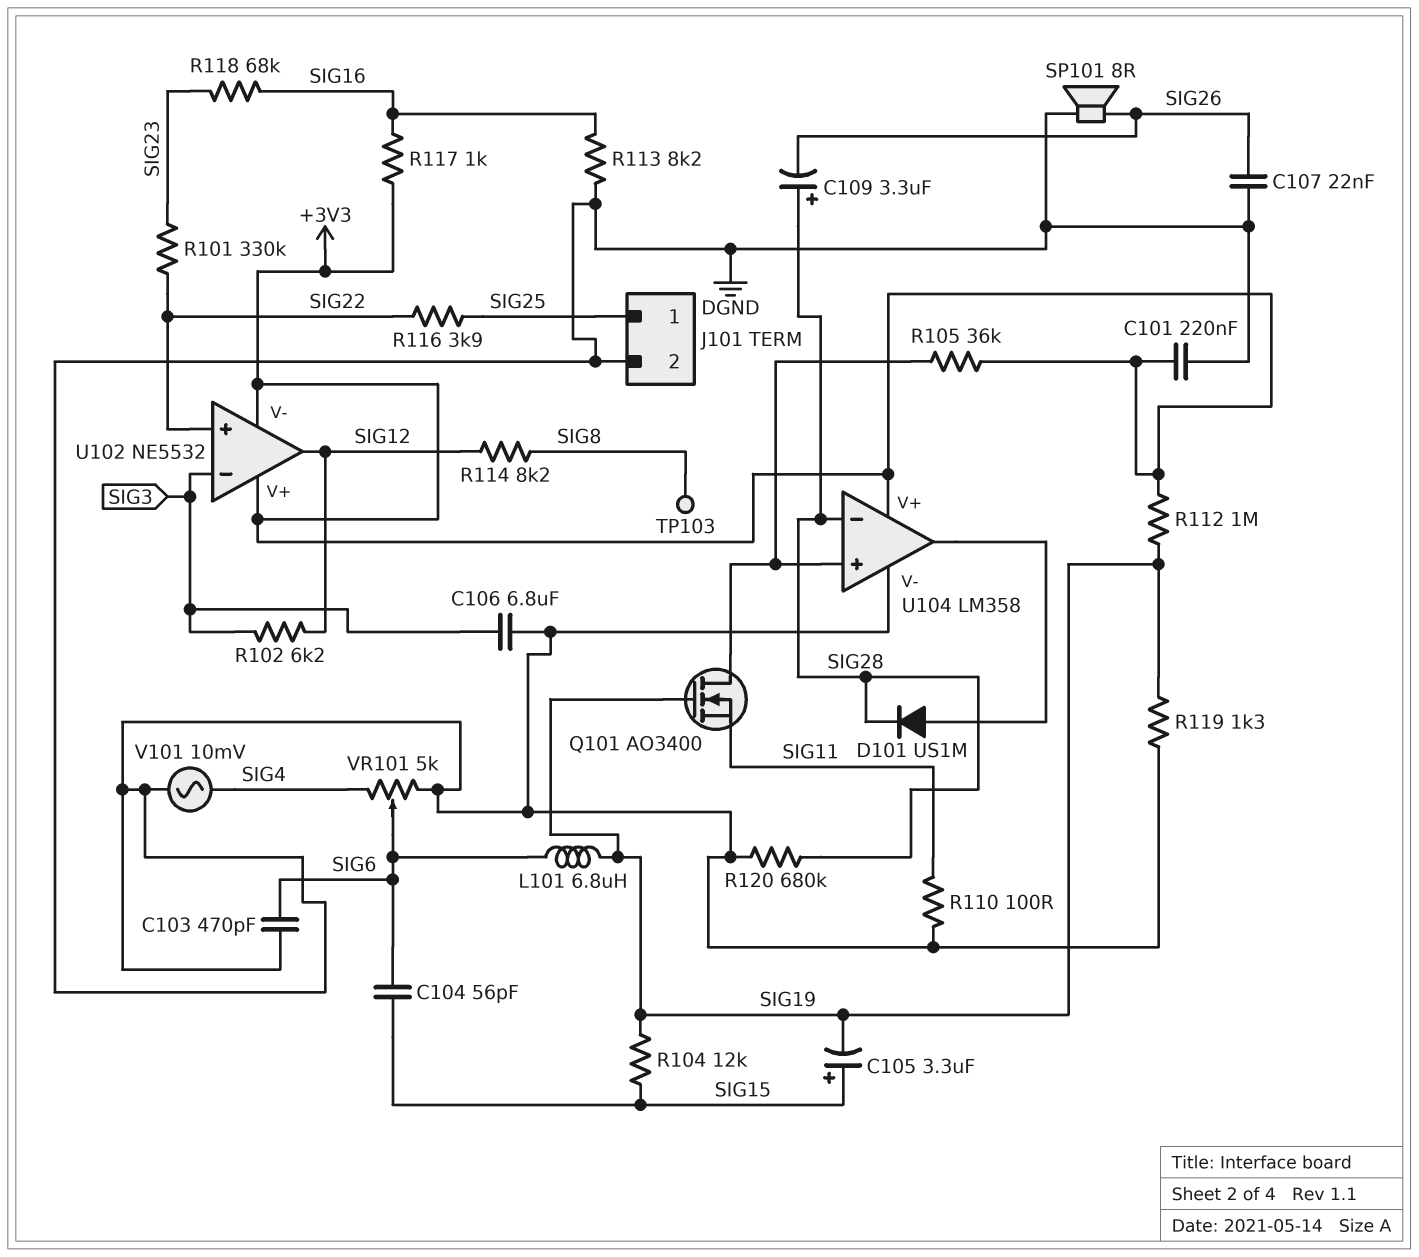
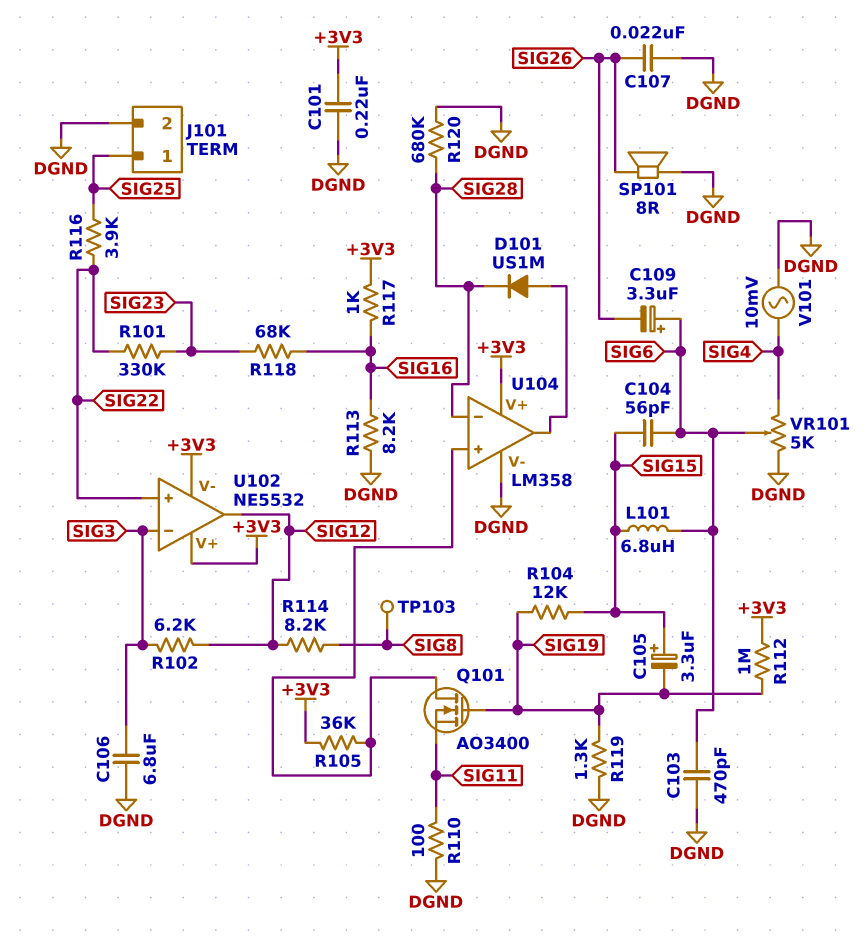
C109: 3.3uF (plus SIG28, minus SIG26) -> 3.3uF (plus SIG6, minus SIG26)
L101: 6.8uH (SIG6, SIG19) -> 6.8uH (SIG6, SIG15)

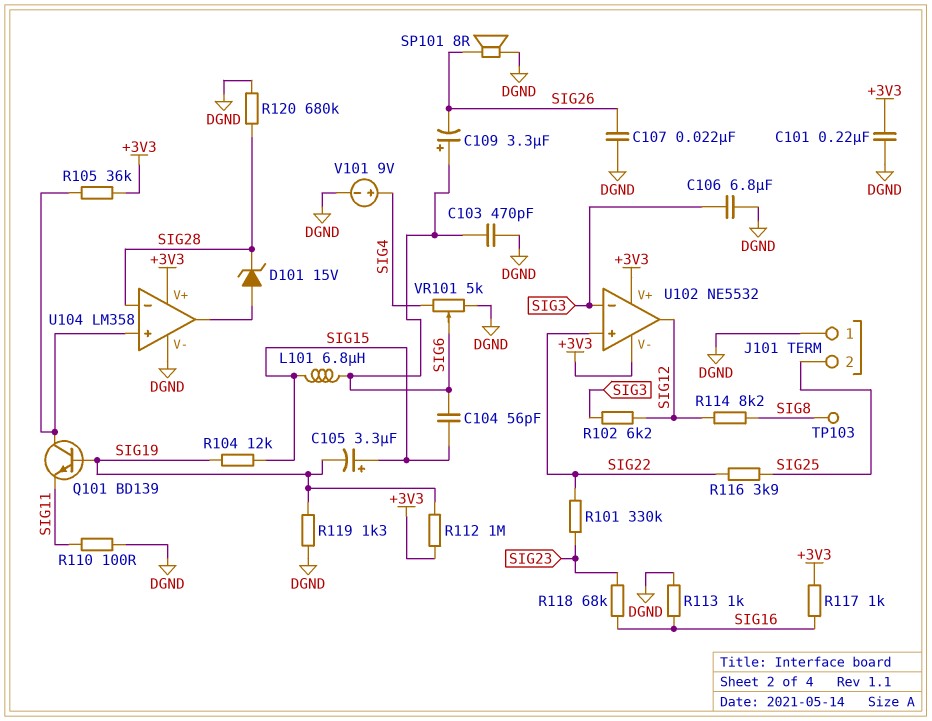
D101: diode US1M (A U104/out, K SIG28) -> zener 15V (A U104/out, K SIG28)
J101 pin 1: SIG25 -> DGND
J101 pin 2: DGND -> SIG25
Q101: NMOS AO3400 (G SIG19, D U104/in+, S SIG11) -> NPN BD139 (B SIG19, C U104/in+, E SIG11)
R113: 8.2k (DGND, SIG16) -> 1k (DGND, SIG16)
V101: AC 10mV (DGND, SIG4) -> 9V (plus SIG4, minus DGND)

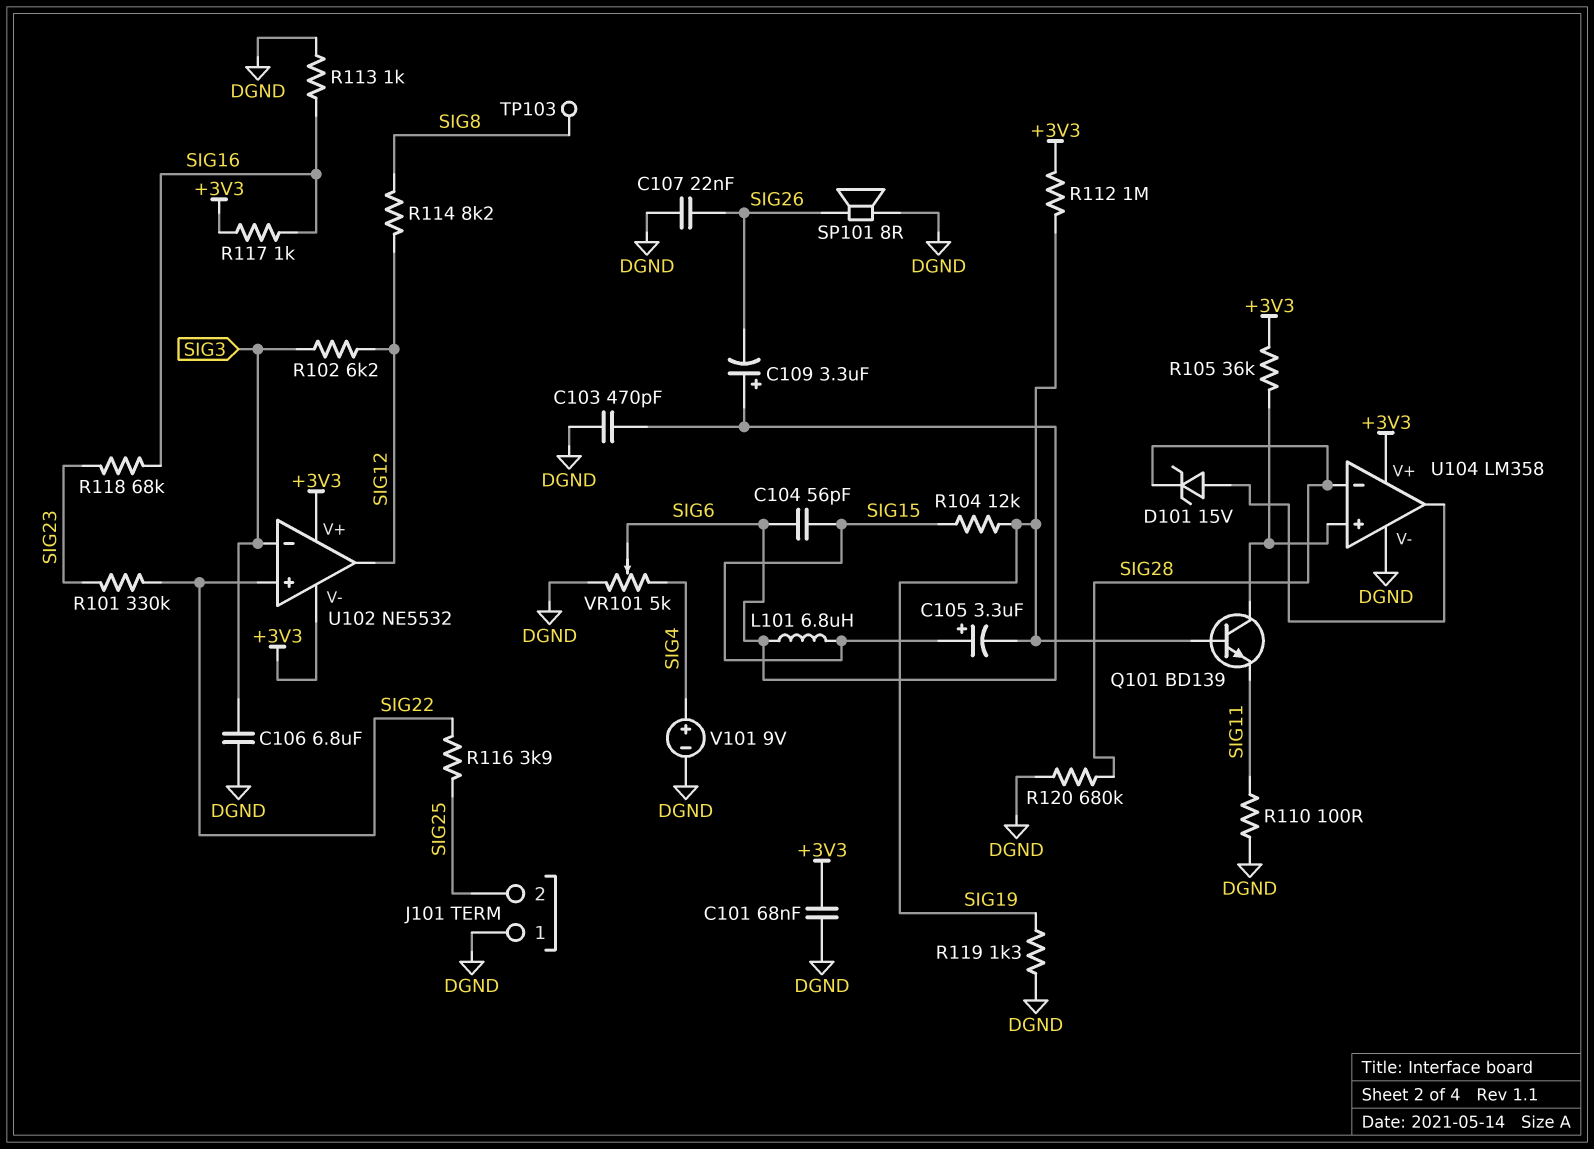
C101: 220nF (+3V3, DGND) -> 68nF (+3V3, DGND)

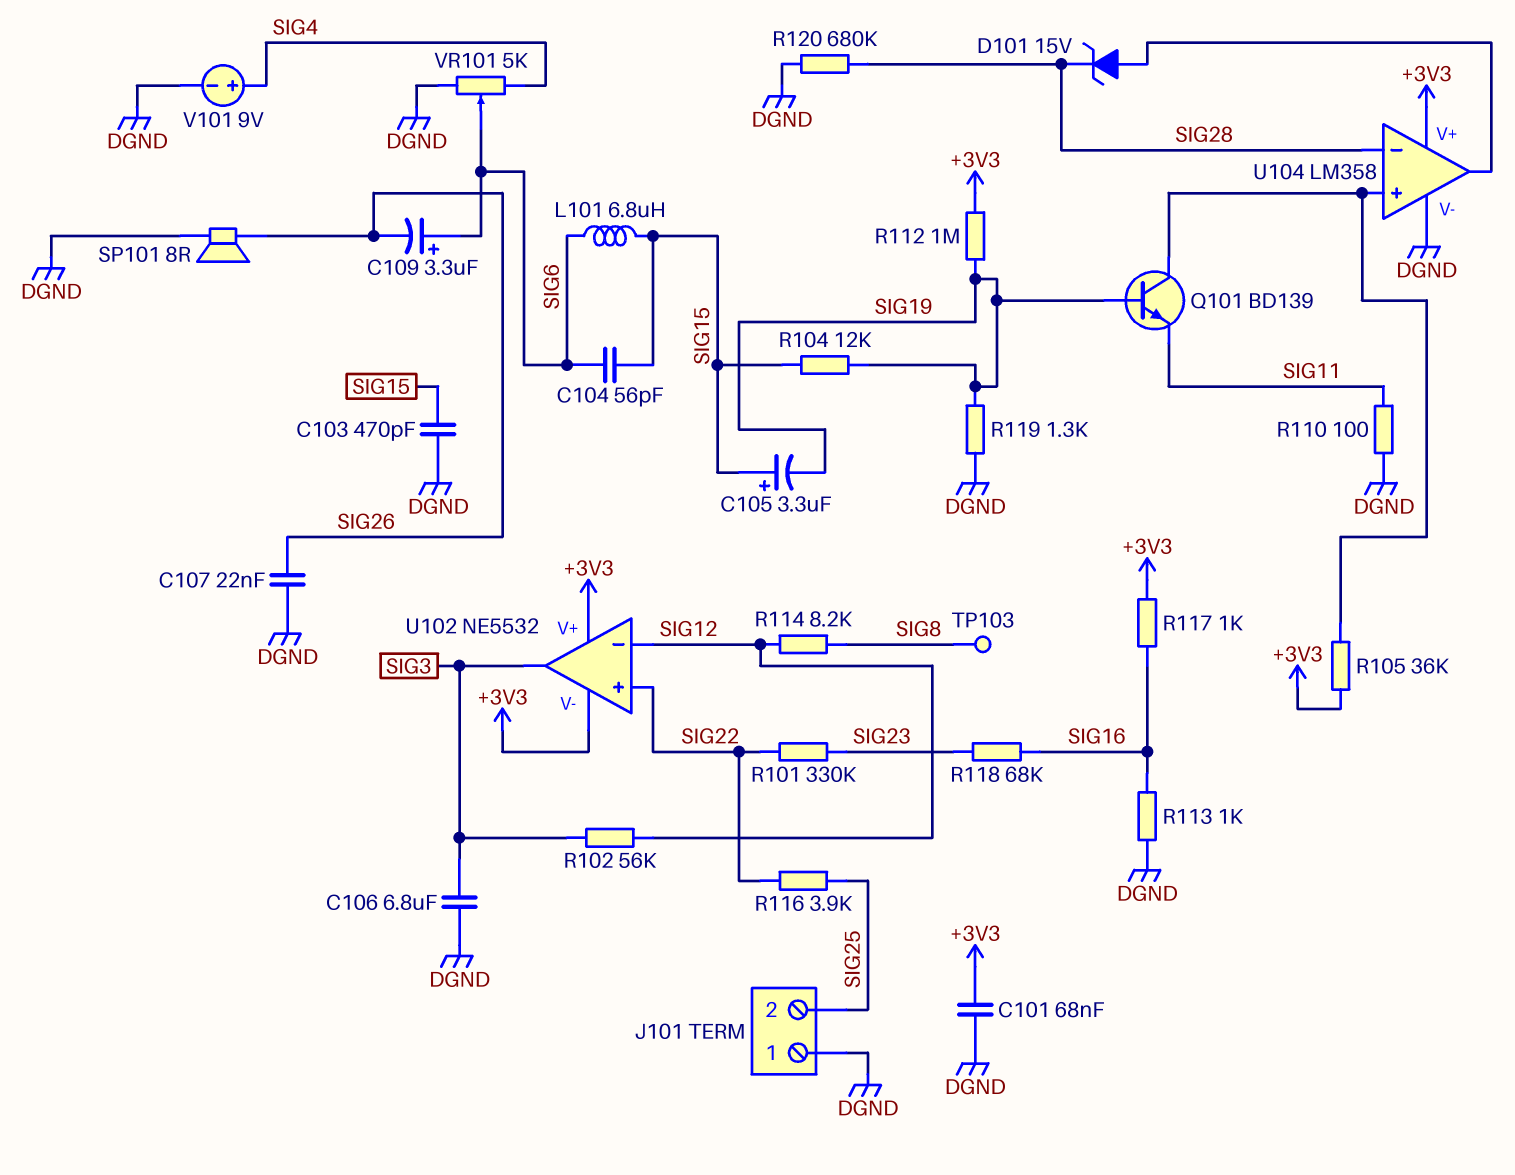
C103: 470pF (DGND, SIG6) -> 470pF (DGND, SIG15)
R102: 6.2k (SIG3, SIG12) -> 56k (SIG3, SIG12)
U102 pin in-: SIG3 -> SIG12
U102 pin out: SIG12 -> SIG3

